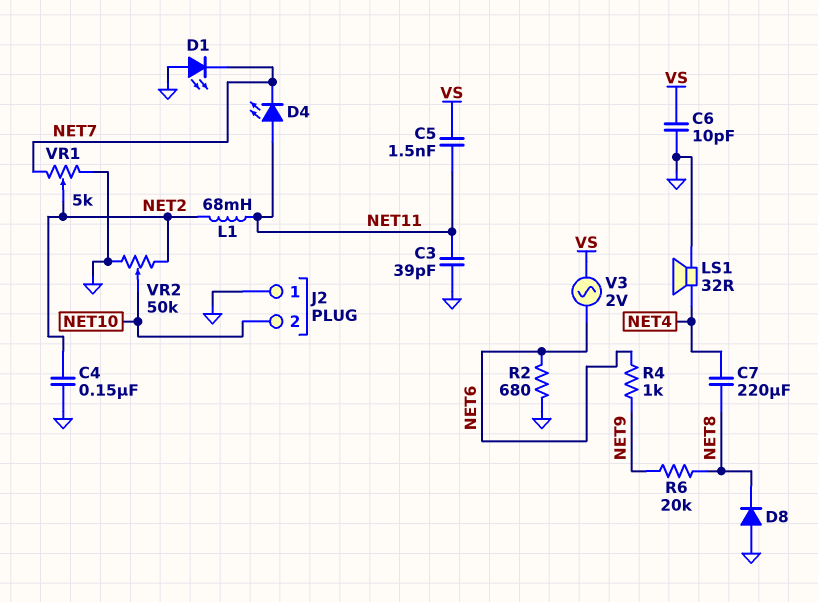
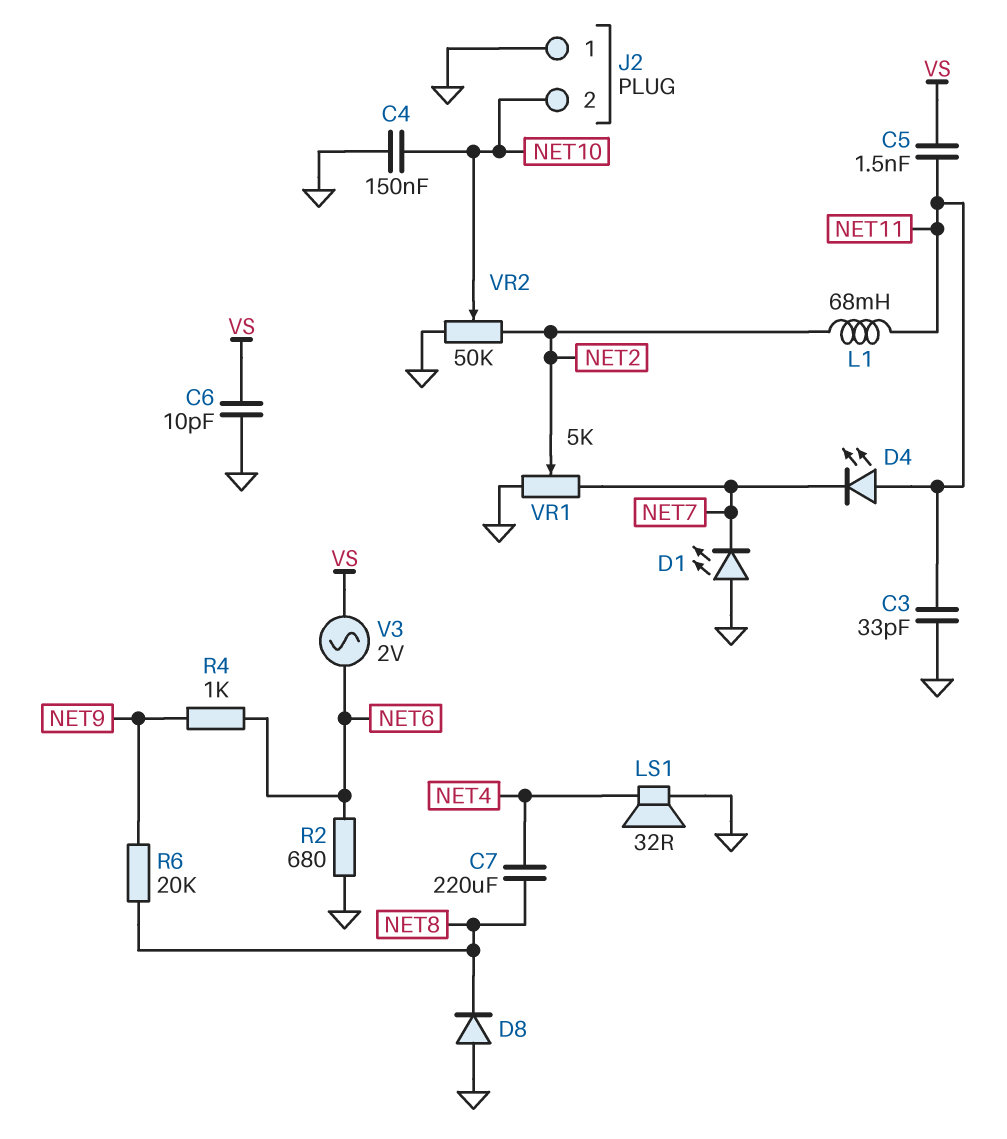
C3: 39pF (GND, NET11) -> 33pF (GND, NET11)
C4: 150nF (GND, NET2) -> 150nF (GND, NET10)

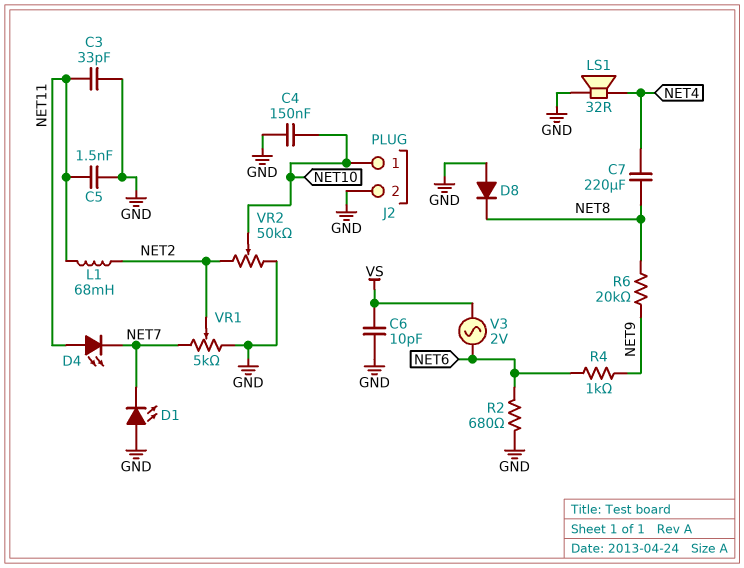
C5: 1.5nF (NET11, VS) -> 1.5nF (GND, NET11)
J2 pin 1: GND -> NET10
J2 pin 2: NET10 -> GND

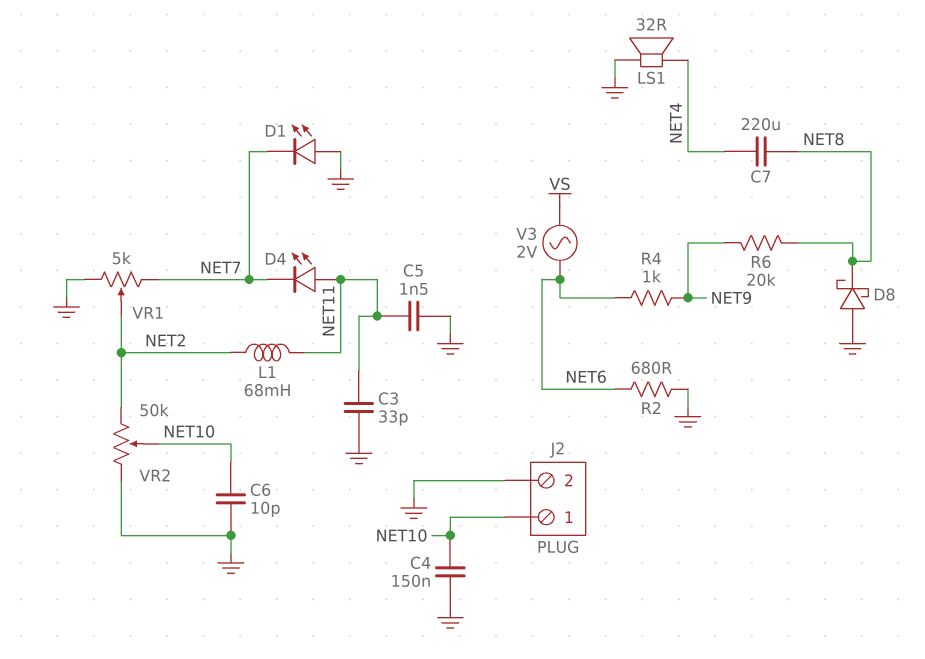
C6: 10pF (GND, VS) -> 10pF (GND, NET10)
D8: diode (A GND, K NET8) -> schottky (A GND, K NET8)

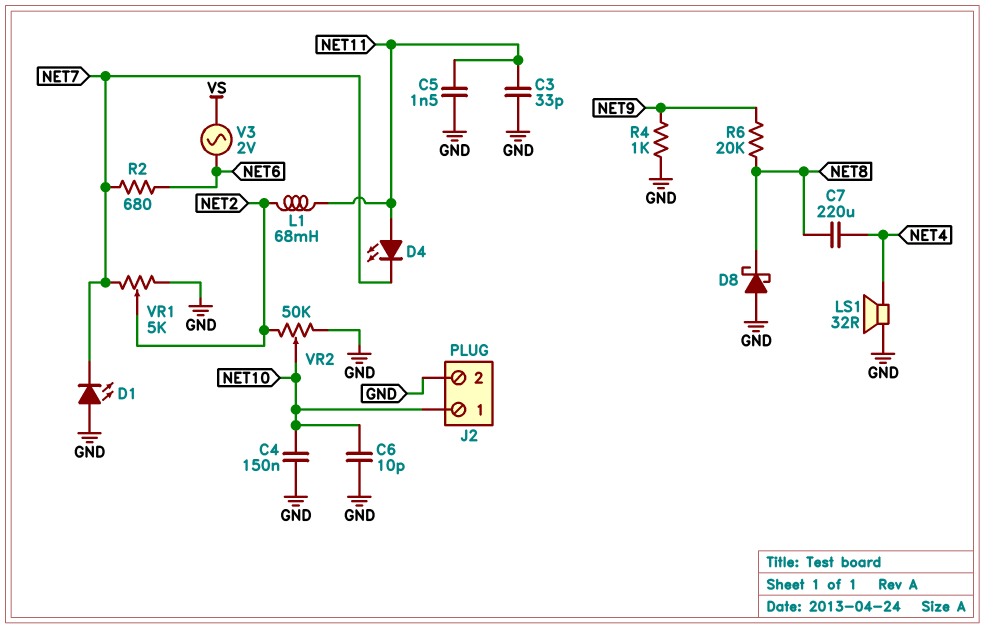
R2: 680 (GND, NET6) -> 680 (NET6, NET7)
R4: 1k (NET6, NET9) -> 1k (GND, NET9)

